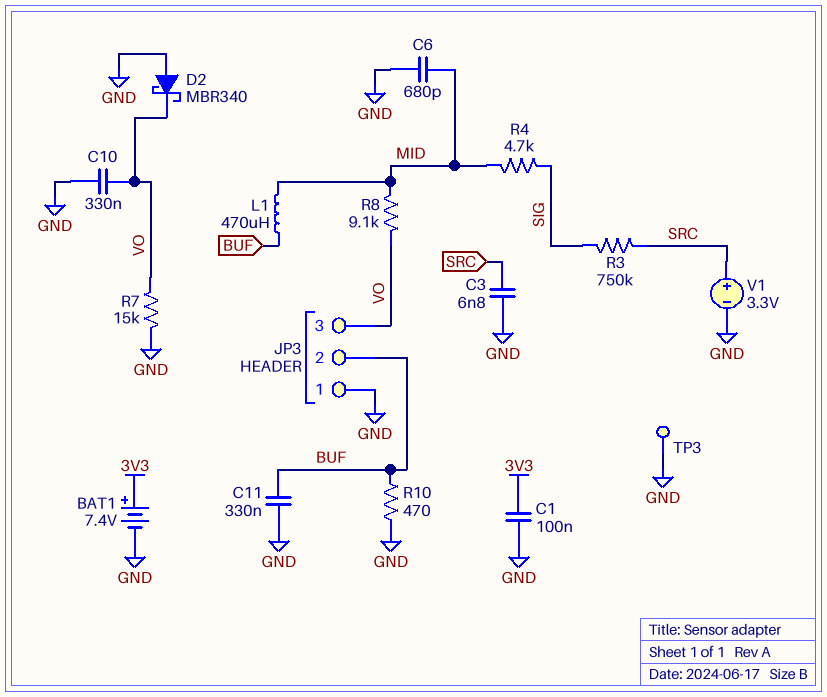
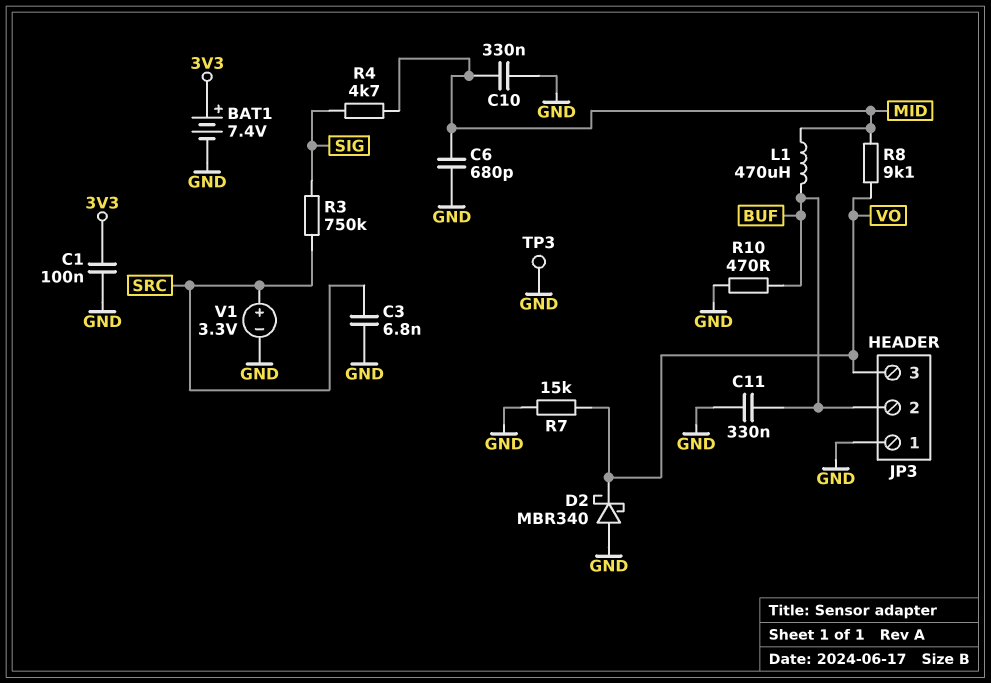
C10: 330nF (GND, VO) -> 330nF (GND, MID)

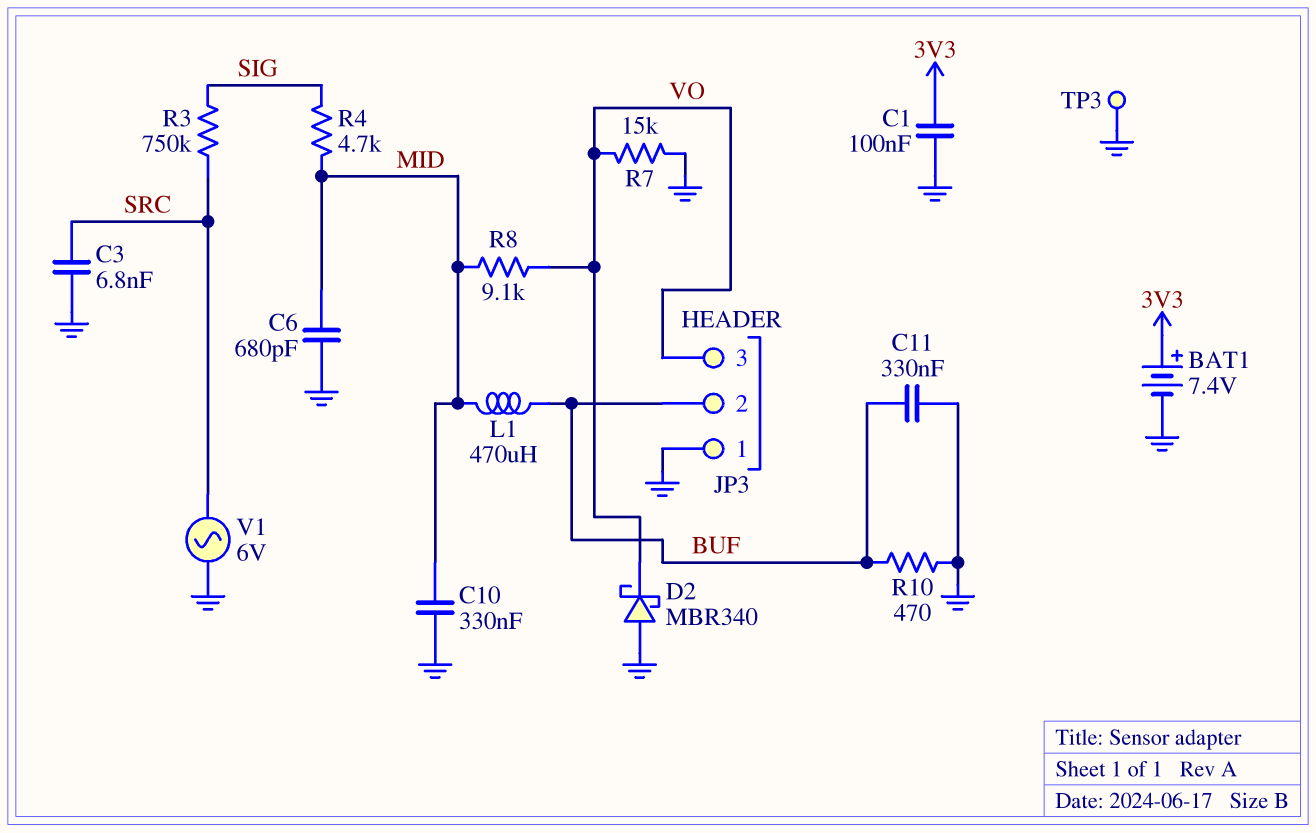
V1: 3.3V (plus SRC, minus GND) -> AC 6V (GND, SRC)

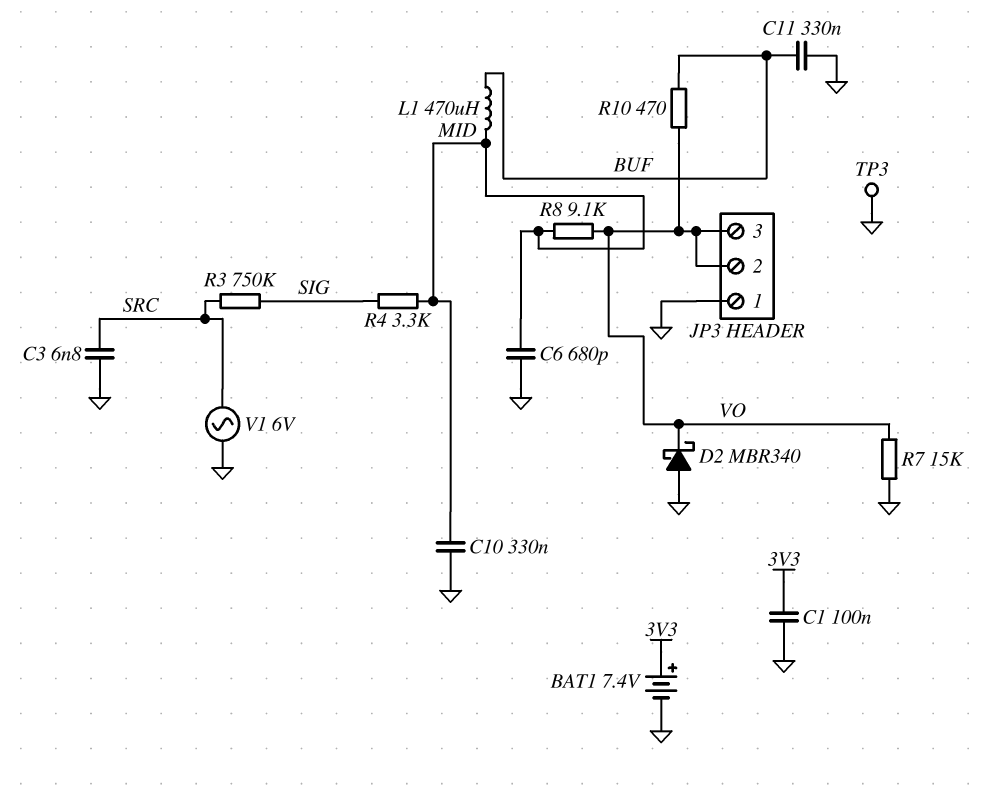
JP3 pin 2: BUF -> VO
R4: 4.7k (MID, SIG) -> 3.3k (MID, SIG)
R10: 470 (BUF, GND) -> 470 (BUF, VO)

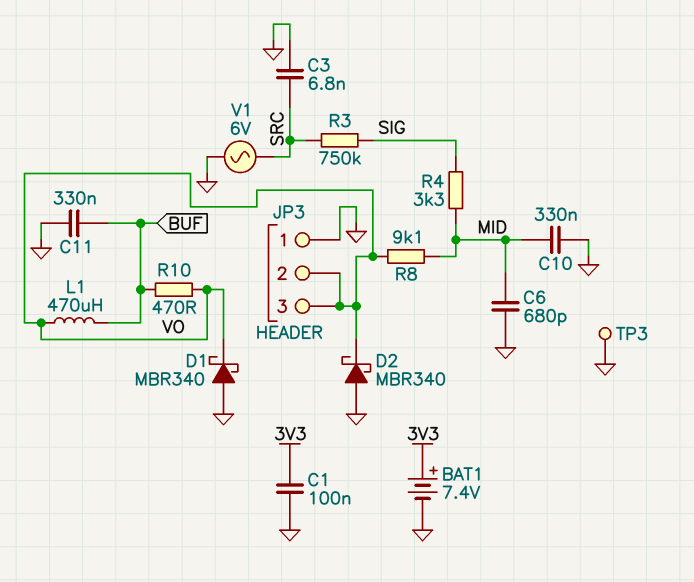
D1: none -> schottky MBR340 (A GND, K VO)
L1: 470uH (BUF, MID) -> 470uH (BUF, VO)
R7: 15k (GND, VO) -> none

